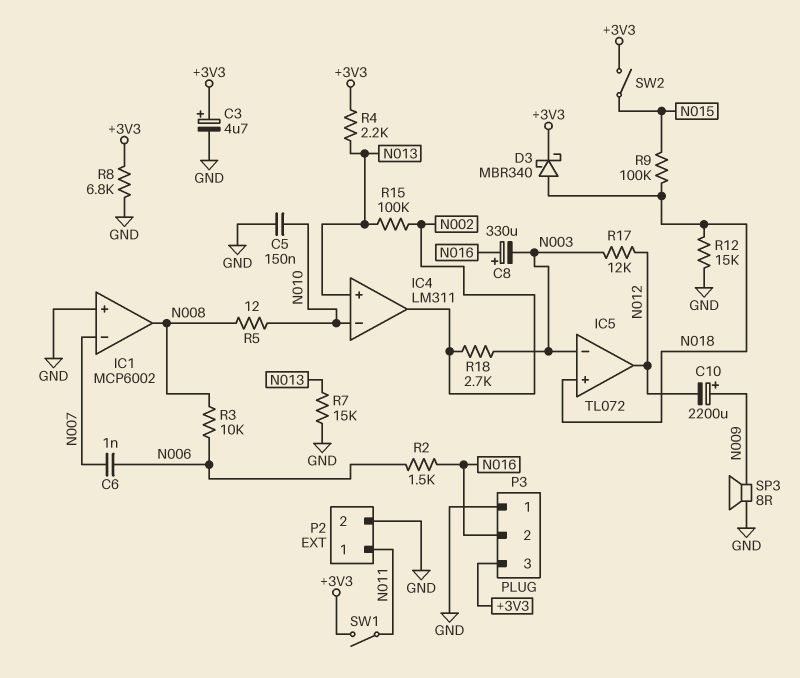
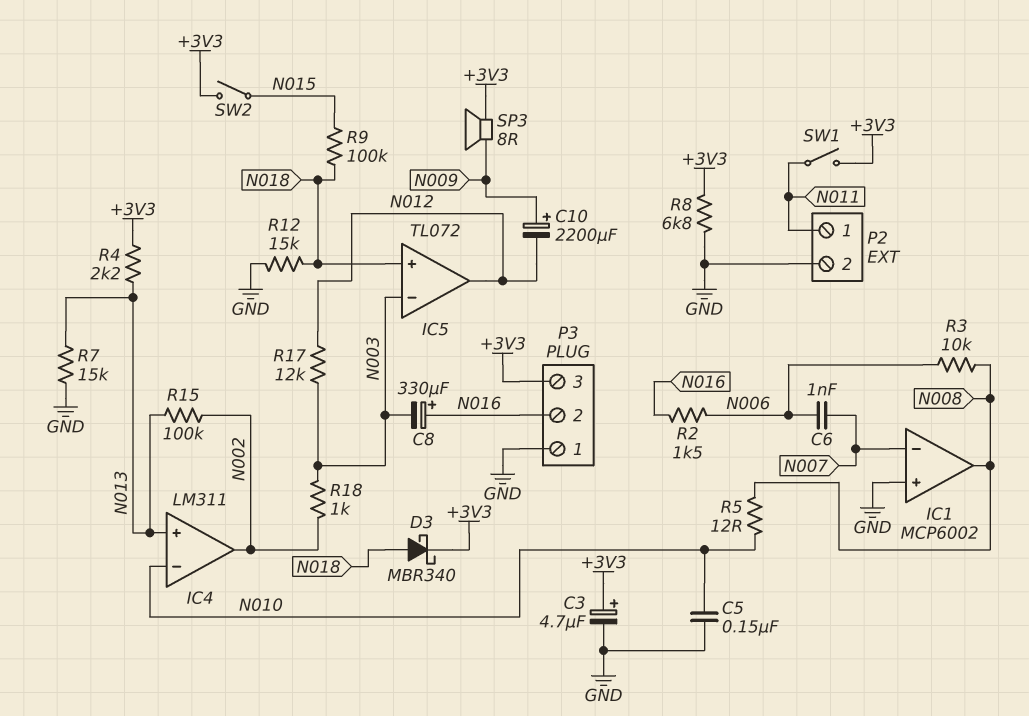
R18: 2.7k (N002, N003) -> 1k (N002, N003)
SP3: speaker 8R (GND, N009) -> speaker 8R (+3V3, N009)

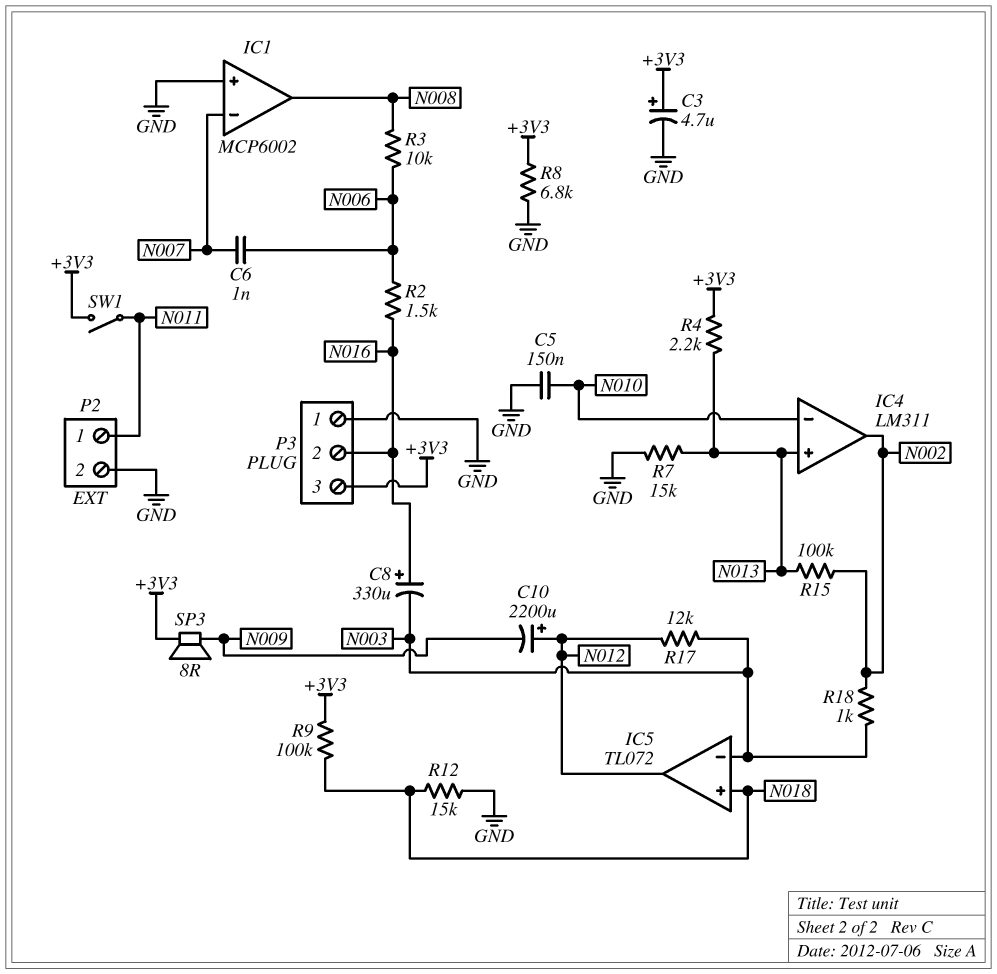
C10: 2200uF (plus N009, minus N012) -> 2200uF (plus N012, minus N009)
D3: schottky MBR340 (A N018, K +3V3) -> none
R5: 12 (N008, N010) -> none
R9: 100k (N015, N018) -> 100k (+3V3, N018)
SW2: switch (+3V3, N015) -> none

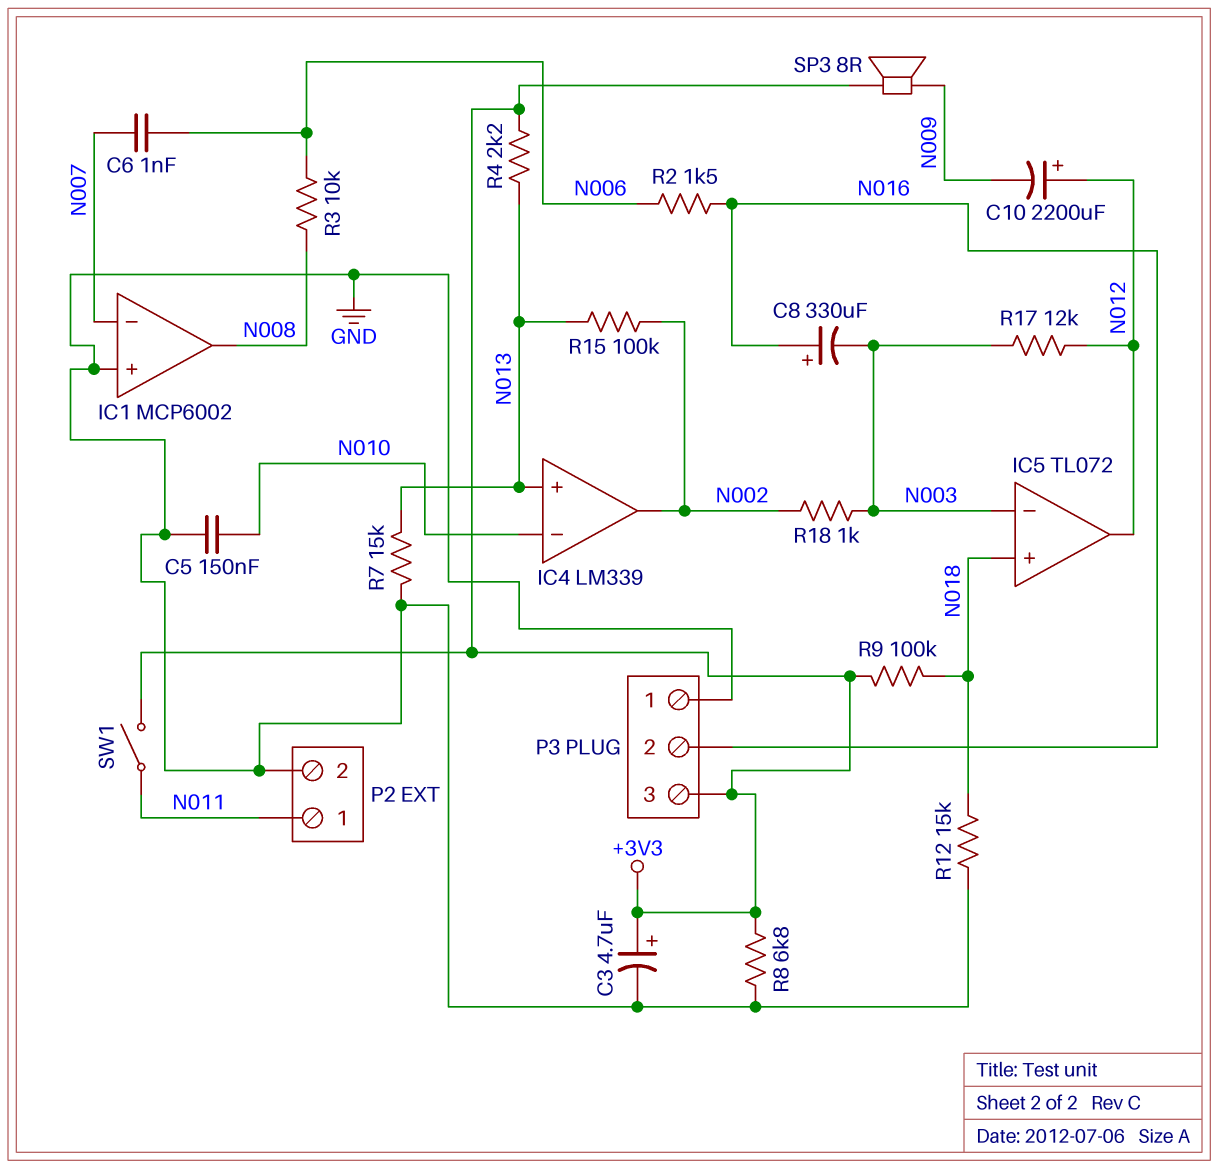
IC4: LM311 -> LM339

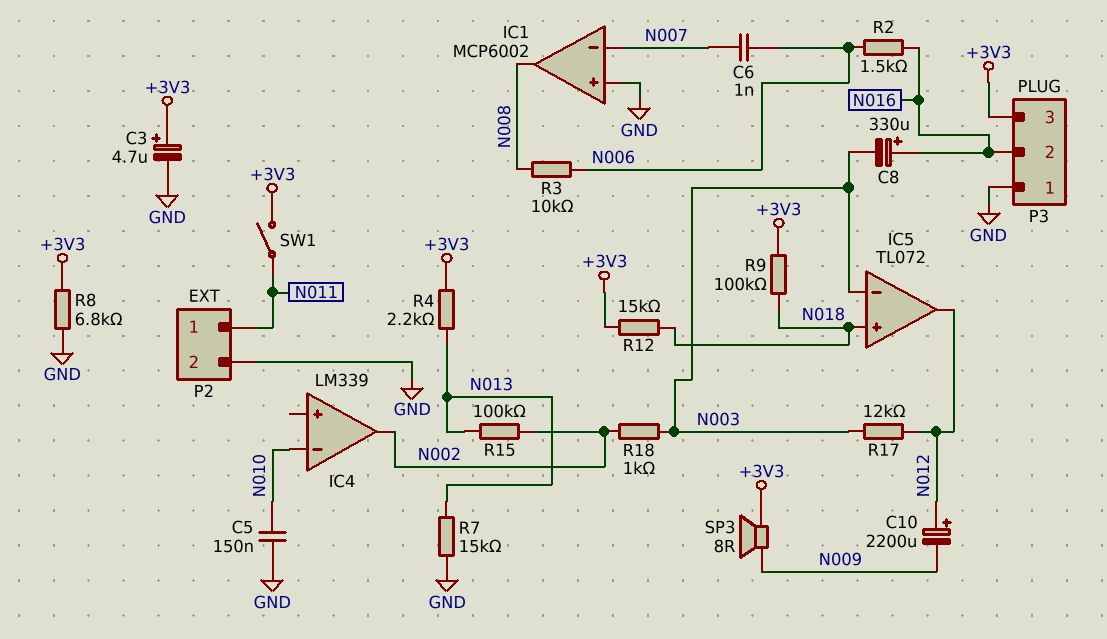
IC4 pin in+: N013 -> none
R12: 15k (GND, N018) -> 15k (+3V3, N018)

